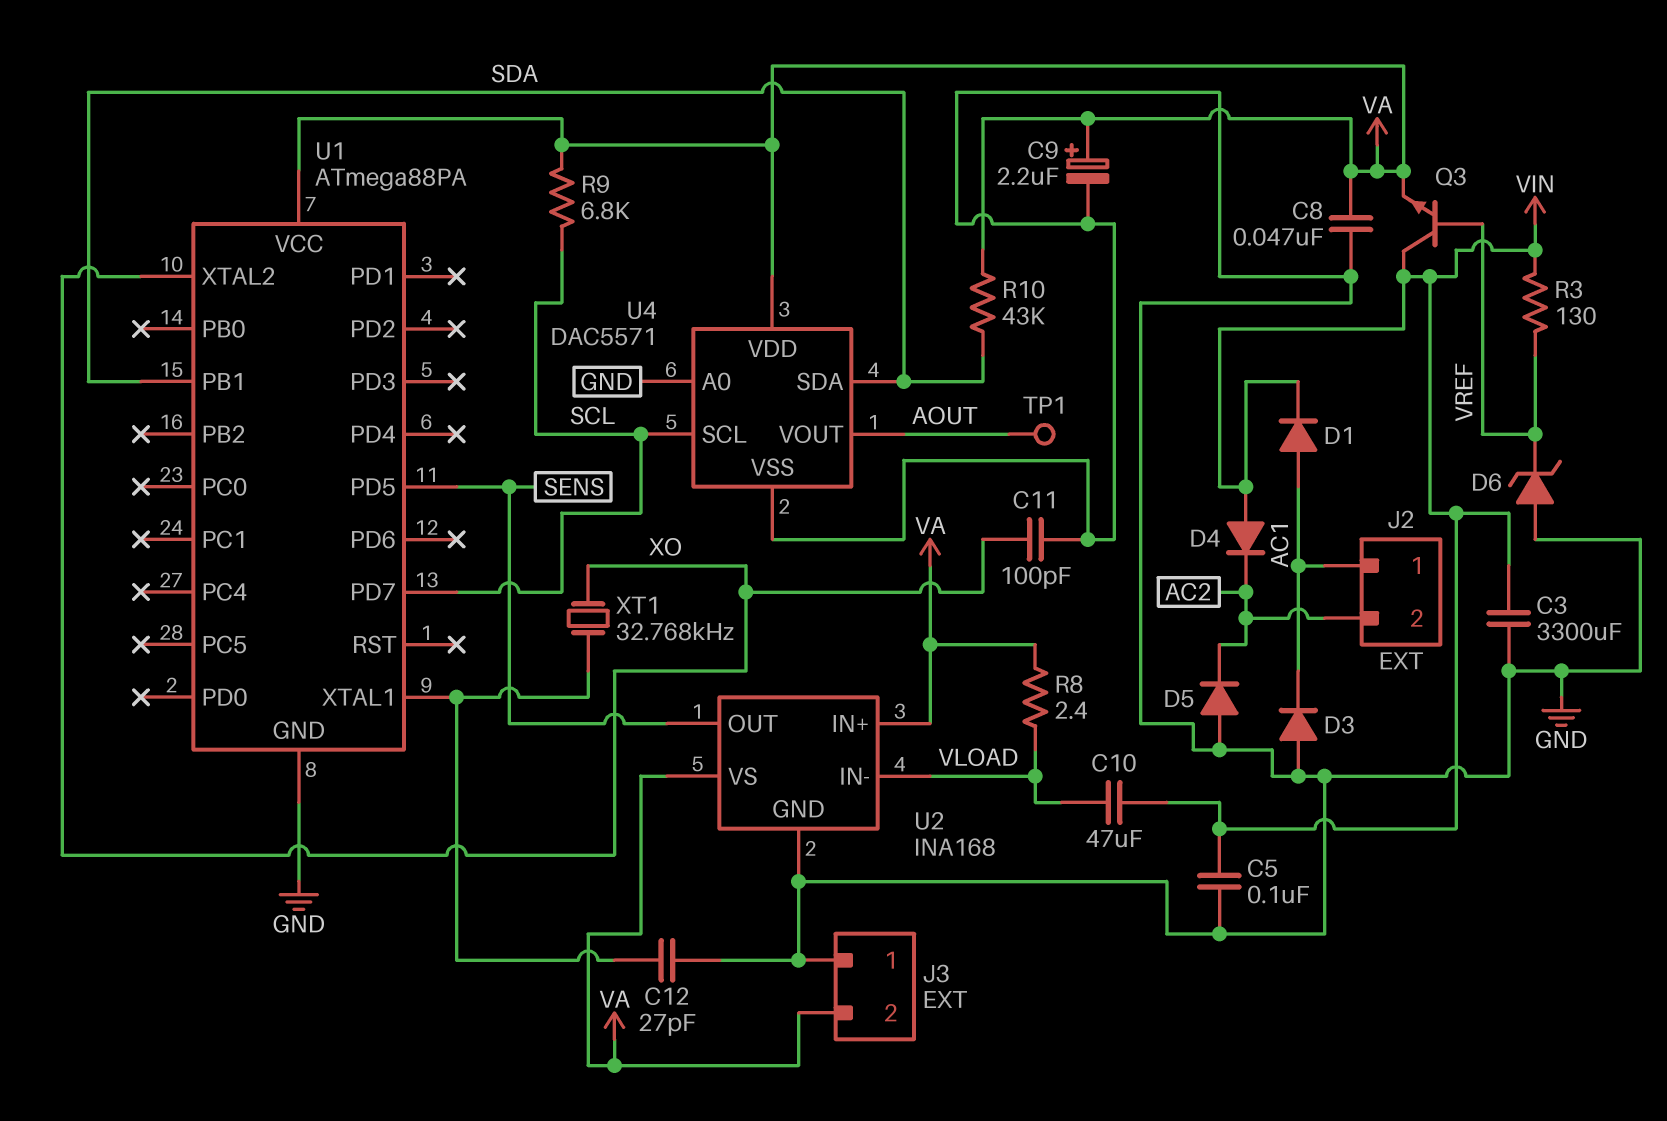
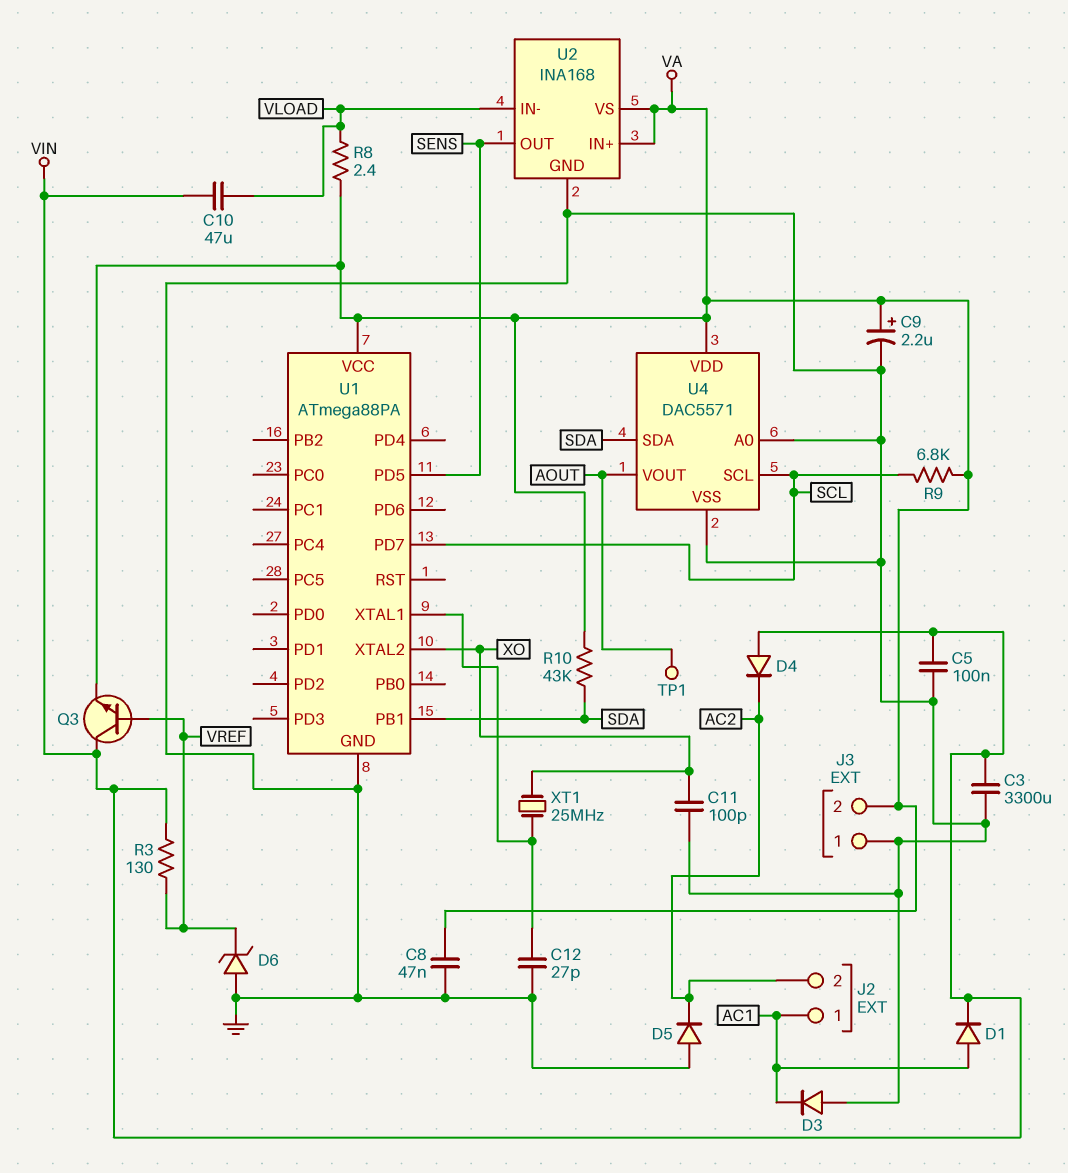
XT1: 32.768kHz (U1/XTAL1, XO) -> 25MHz (U1/XTAL1, XO)

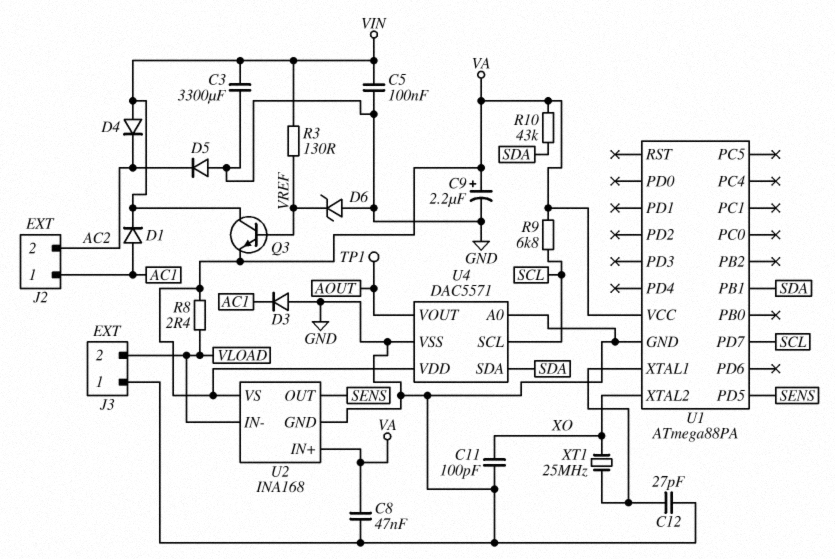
C10: 47uF (VIN, VLOAD) -> none
J3 pin 2: VA -> VLOAD

